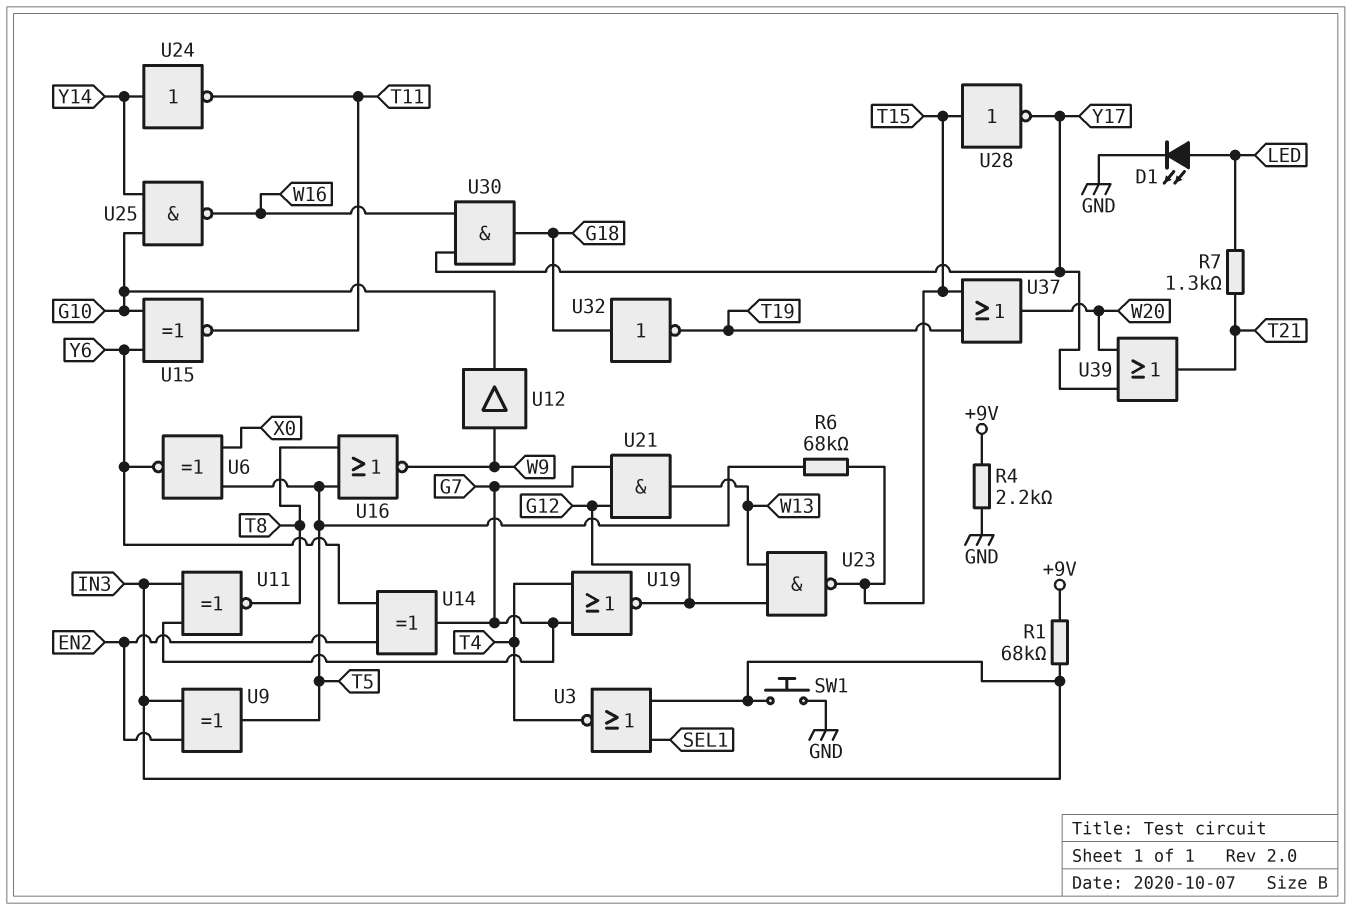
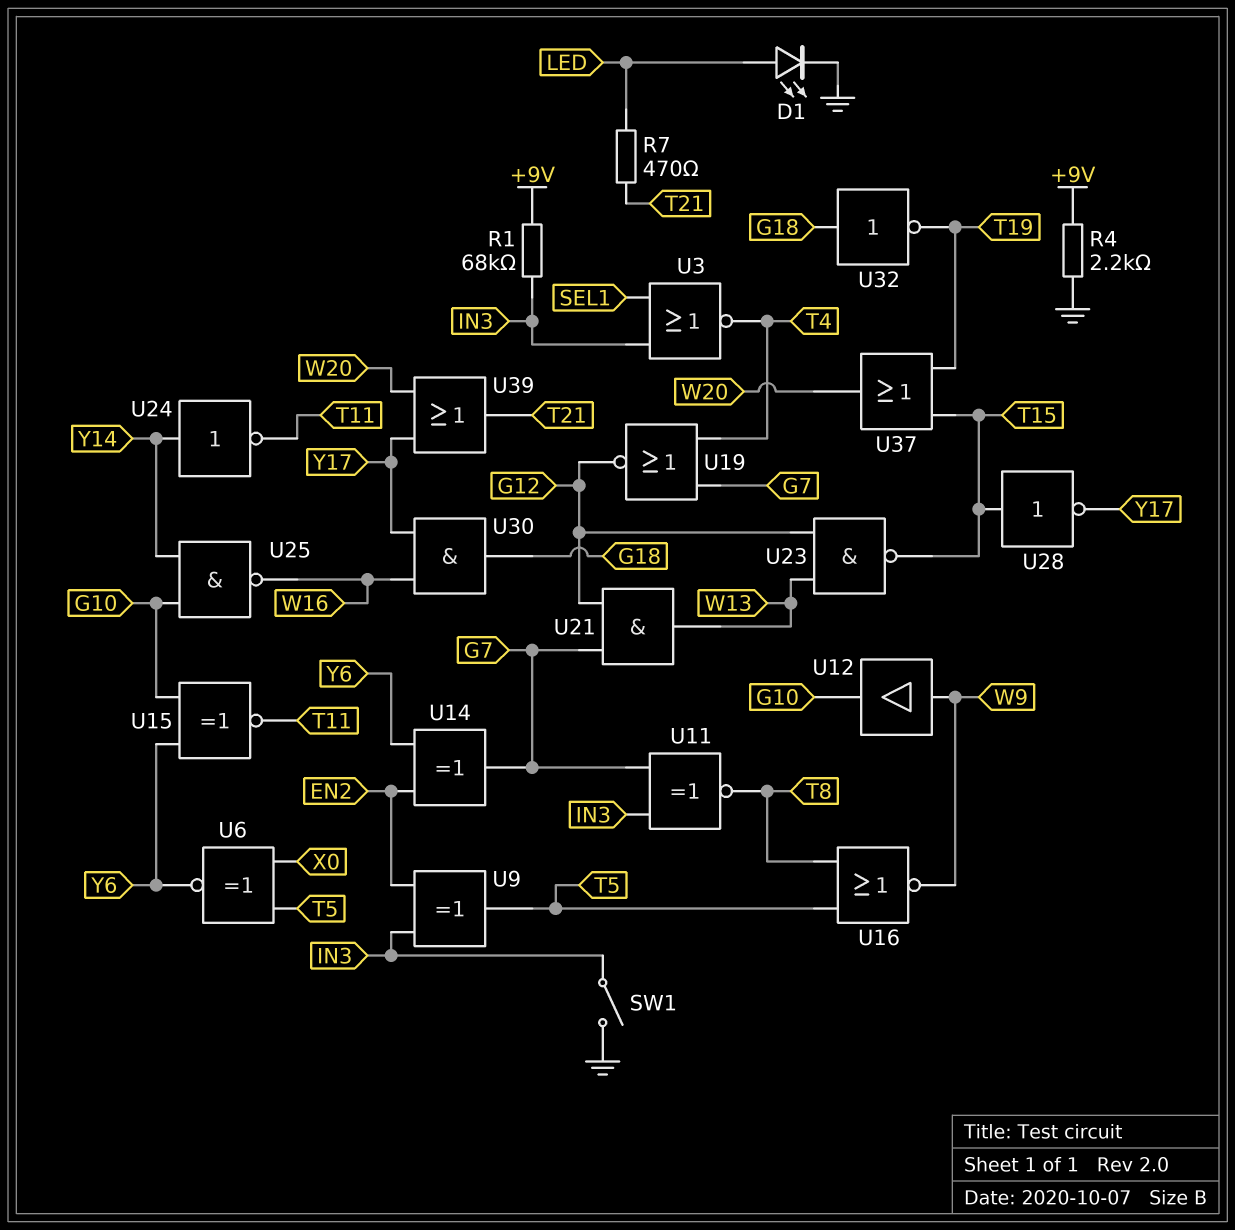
R6: 68k (T5, T15) -> none
R7: 1.3k (LED, T21) -> 470 (LED, T21)
SW1: button (GND, IN3) -> switch (GND, IN3)

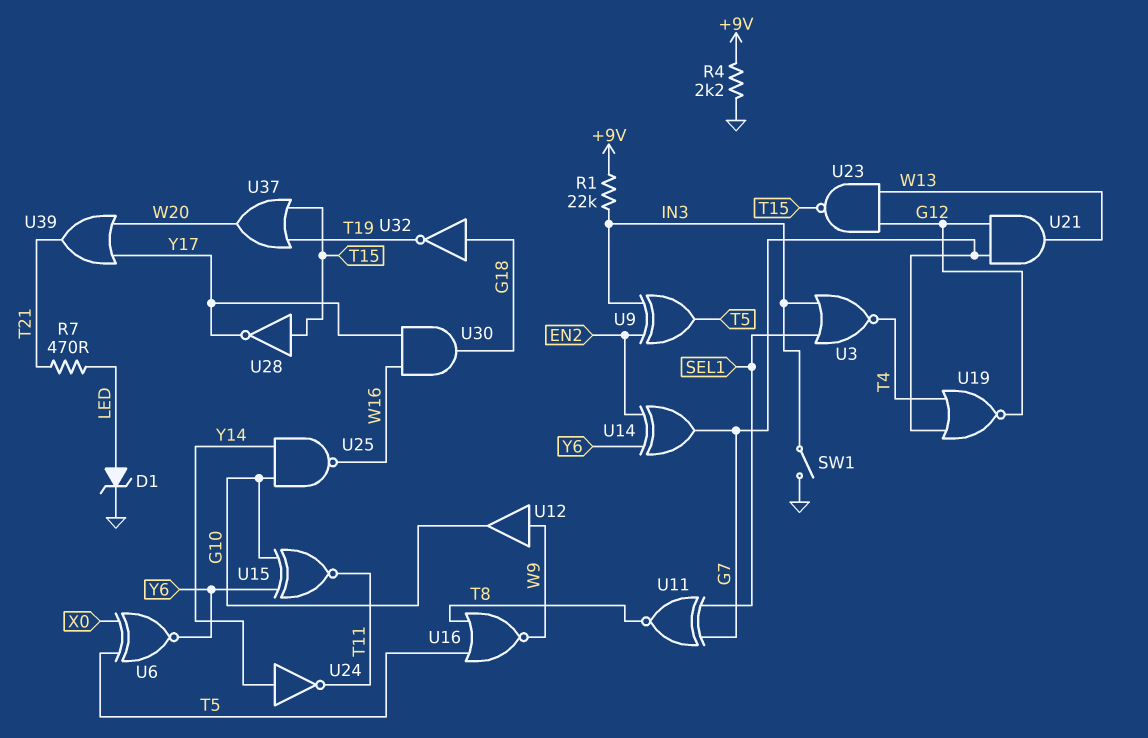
D1: LED (A LED, K GND) -> zener (A LED, K GND)
R1: 68k (+9V, IN3) -> 22k (+9V, IN3)
U11: XNOR (in G7, in IN3, out T8) -> XNOR (in G7, in SEL1, out T8)

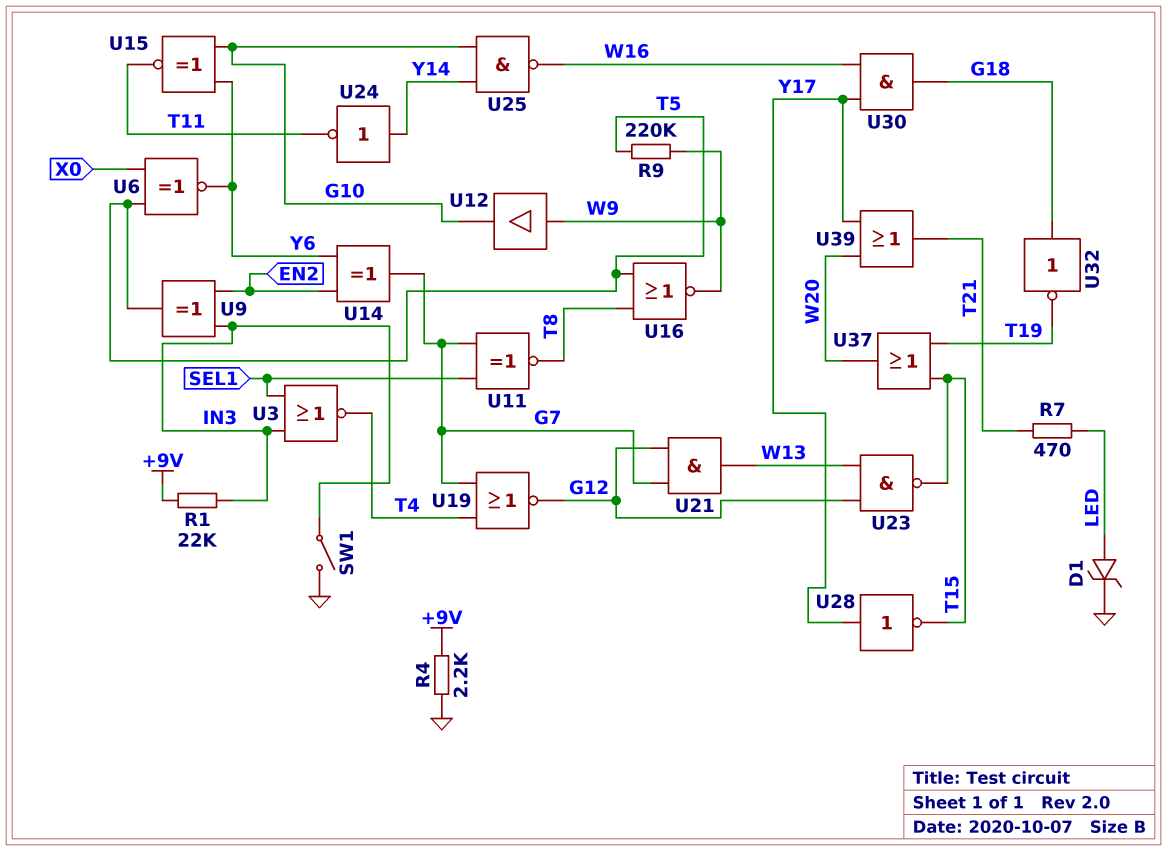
R9: none -> 220k (T5, W9)
U28: NOT (in T15, out Y17) -> NOT (in Y17, out T15)

